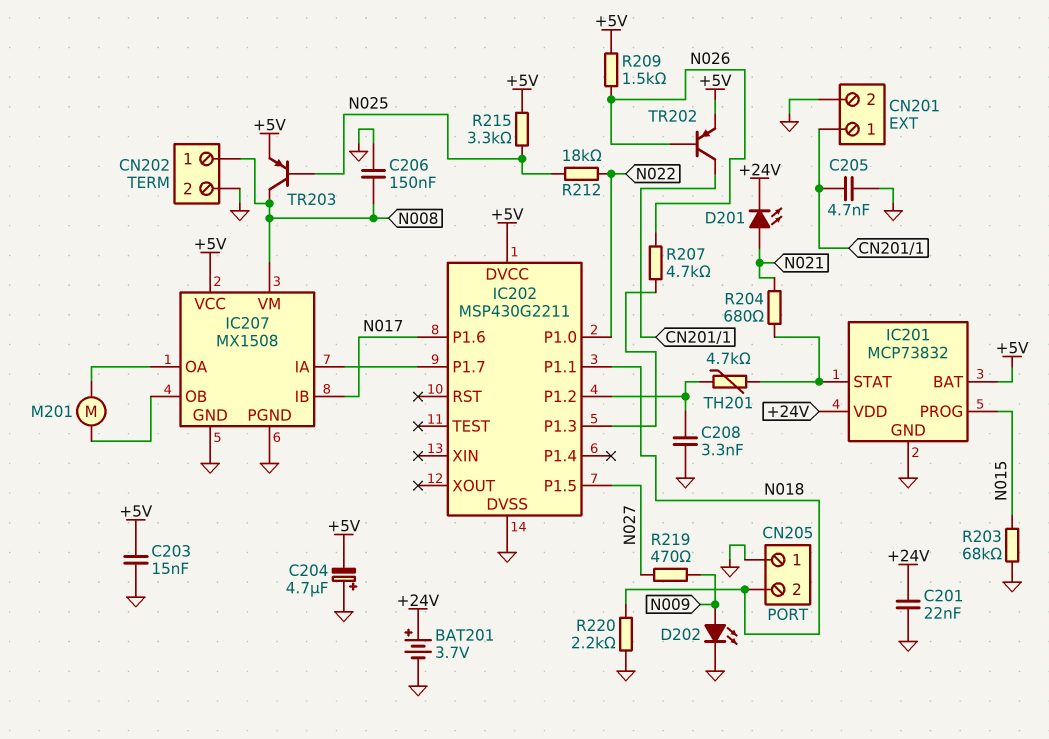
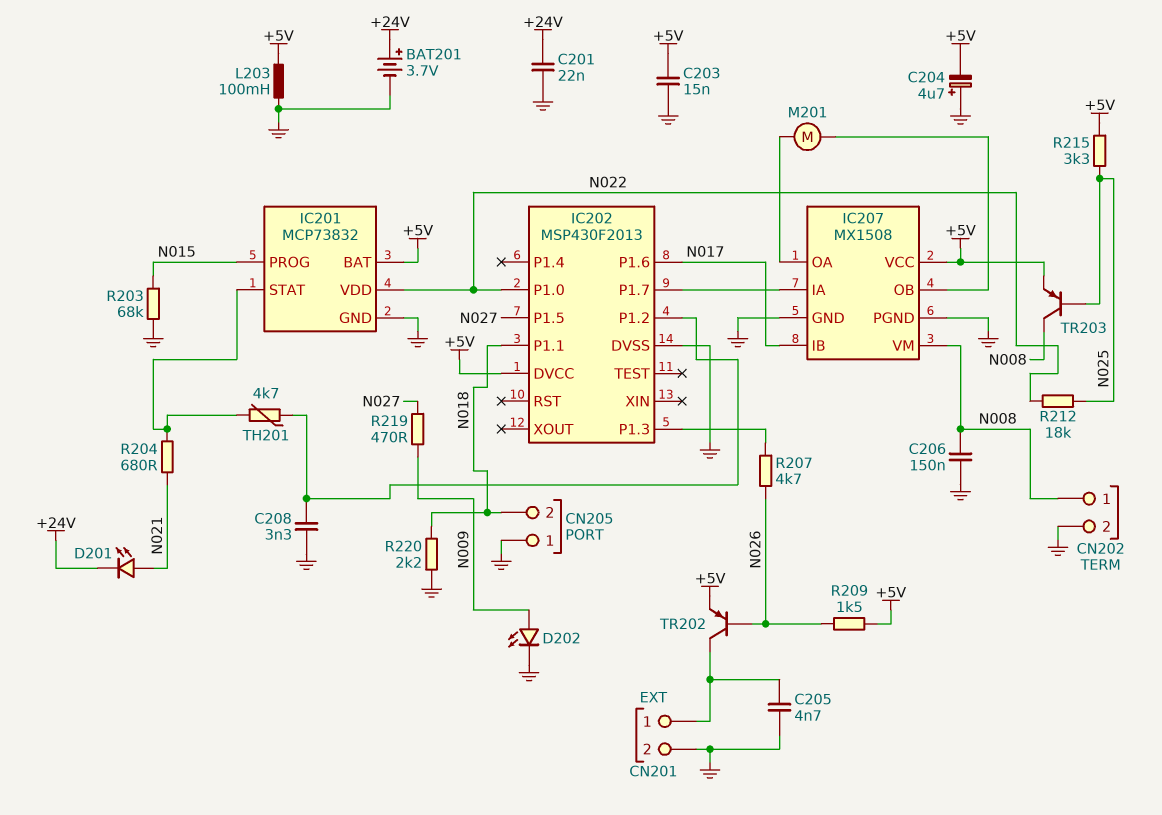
IC201 pin VDD: +24V -> N022
IC202: MSP430G2211 -> MSP430F2013
L203: none -> 100mH (+5V, GND)

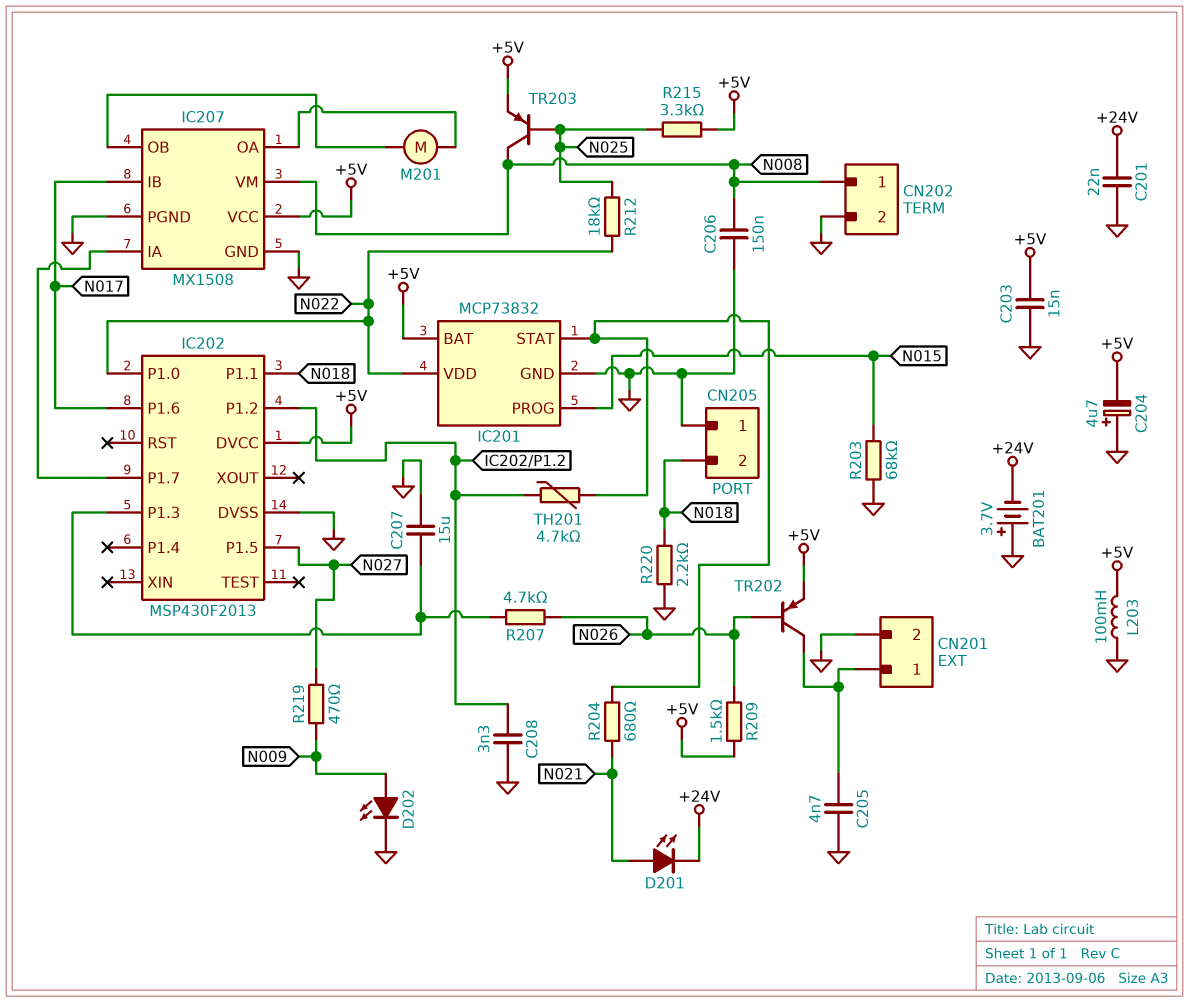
BAT201: 3.7V (plus +24V, minus GND) -> 3.7V (plus GND, minus +24V)
C207: none -> 15uF (GND, IC202/P1.3)

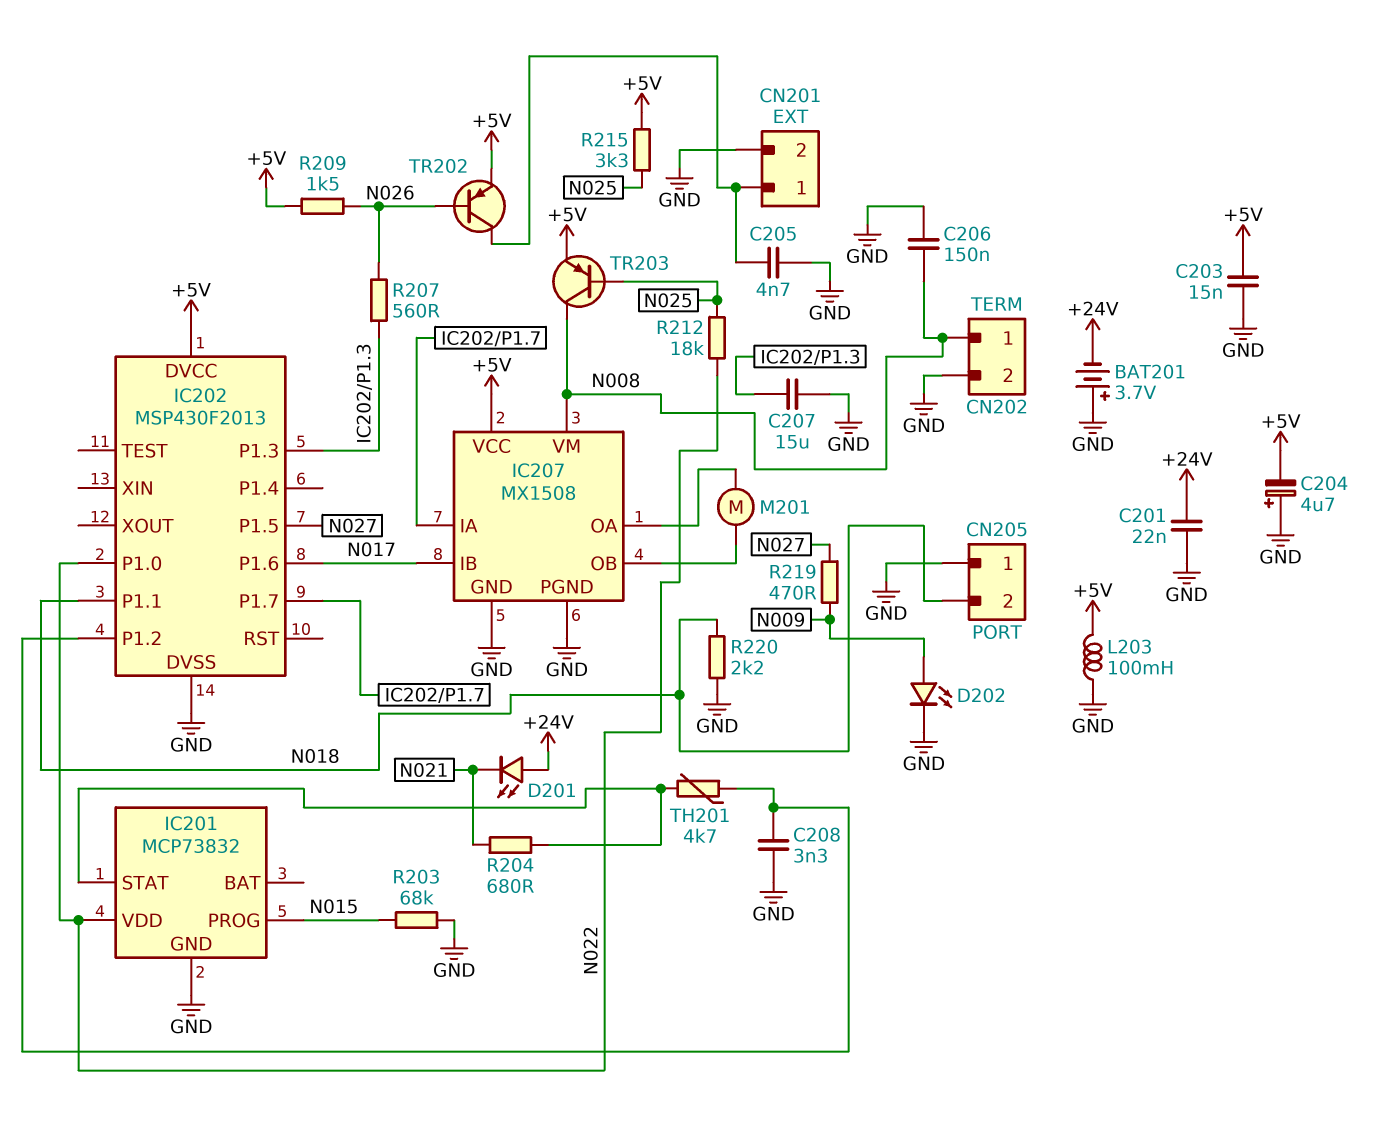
D201: LED (A N021, K +24V) -> LED (A +24V, K N021)
IC201 pin BAT: +5V -> none
R207: 4.7k (IC202/P1.3, N026) -> 560 (IC202/P1.3, N026)

